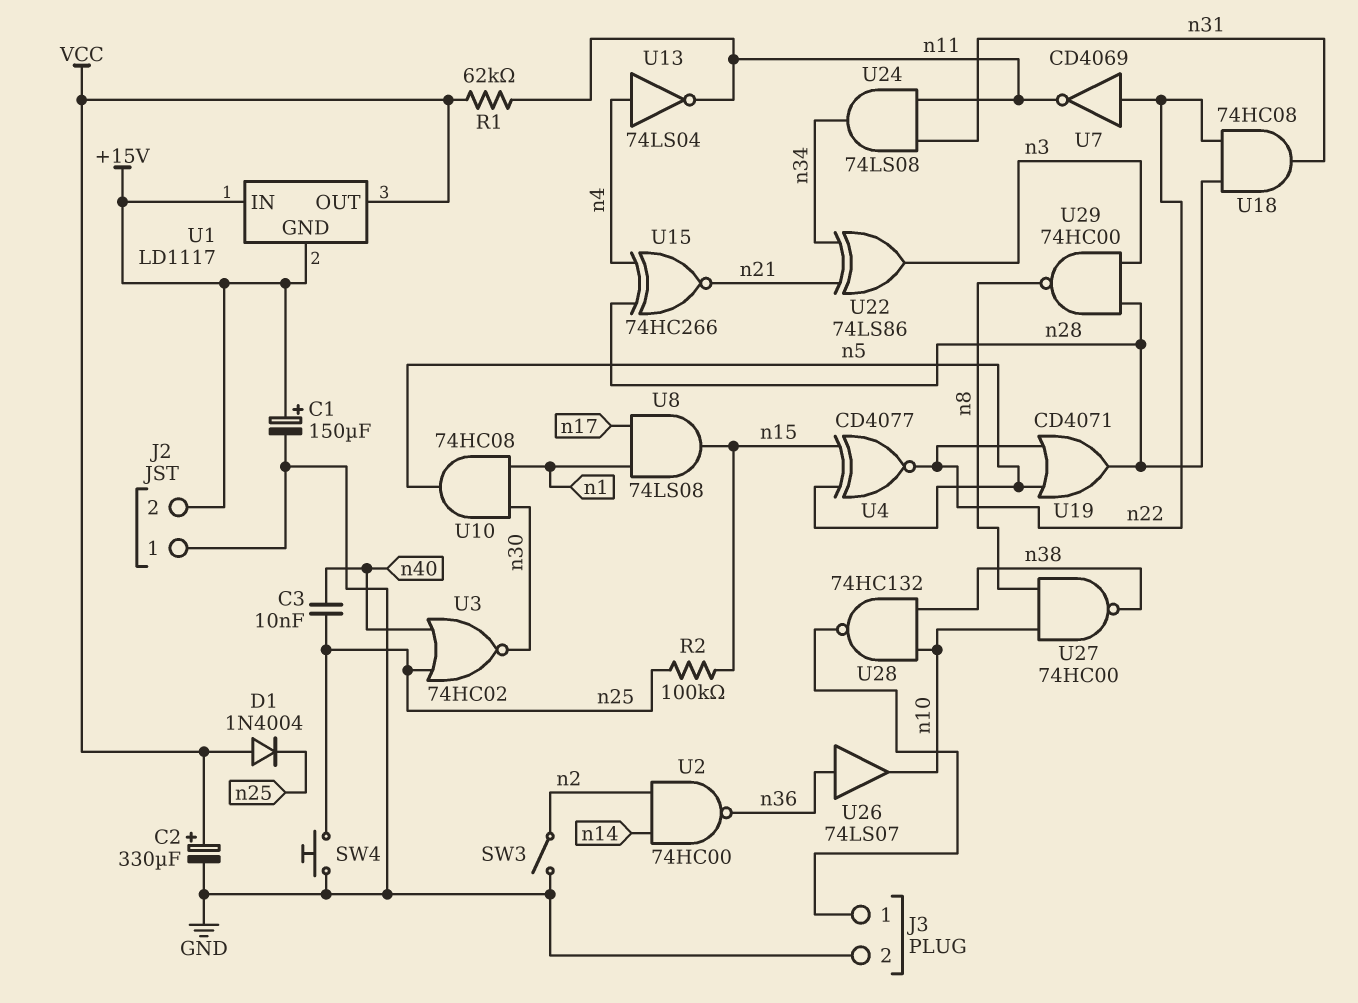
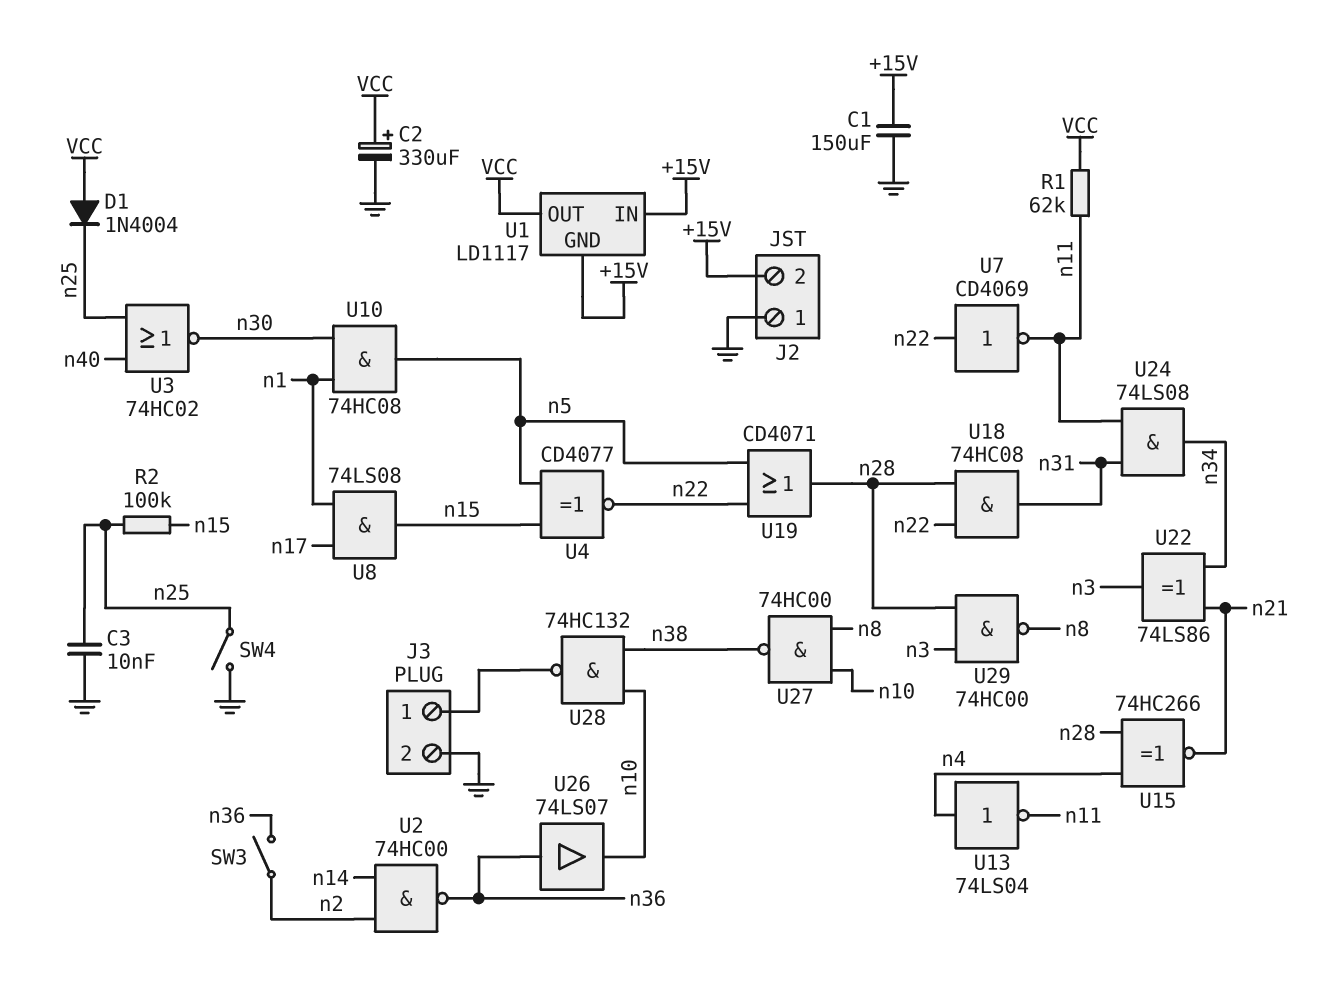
C1: 150uF (plus +15V, minus GND) -> 150uF (+15V, GND)
C3: 10nF (n25, n40) -> 10nF (GND, n25)
SW3: switch (GND, n2) -> switch (n2, n36)
SW4: button (GND, n25) -> switch (GND, n25)

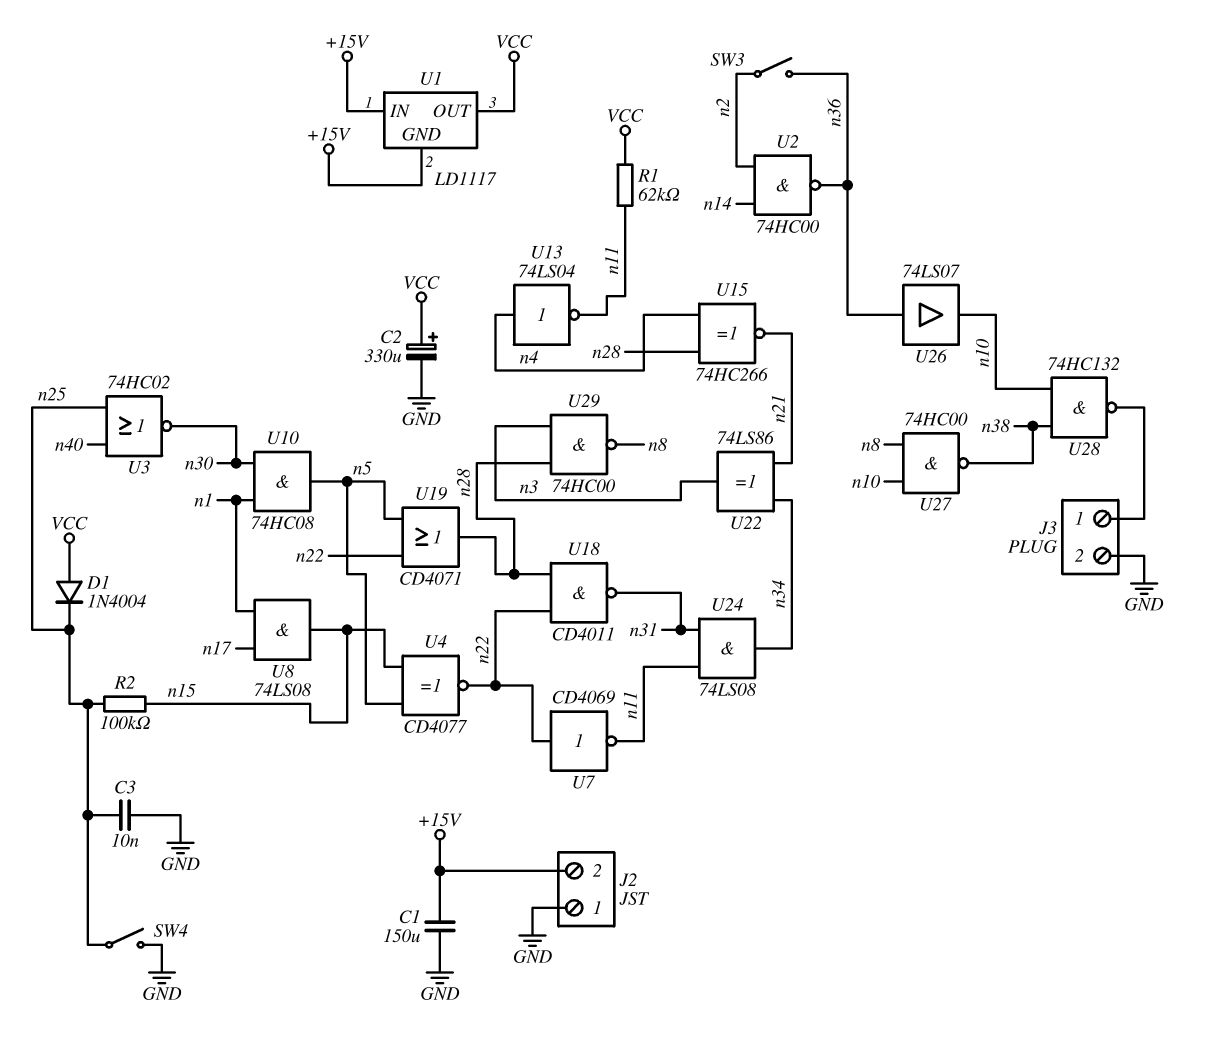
U18: AND 74HC08 (in n22, in n28, out n31) -> NAND CD4011 (in n22, in n28, out n31)

